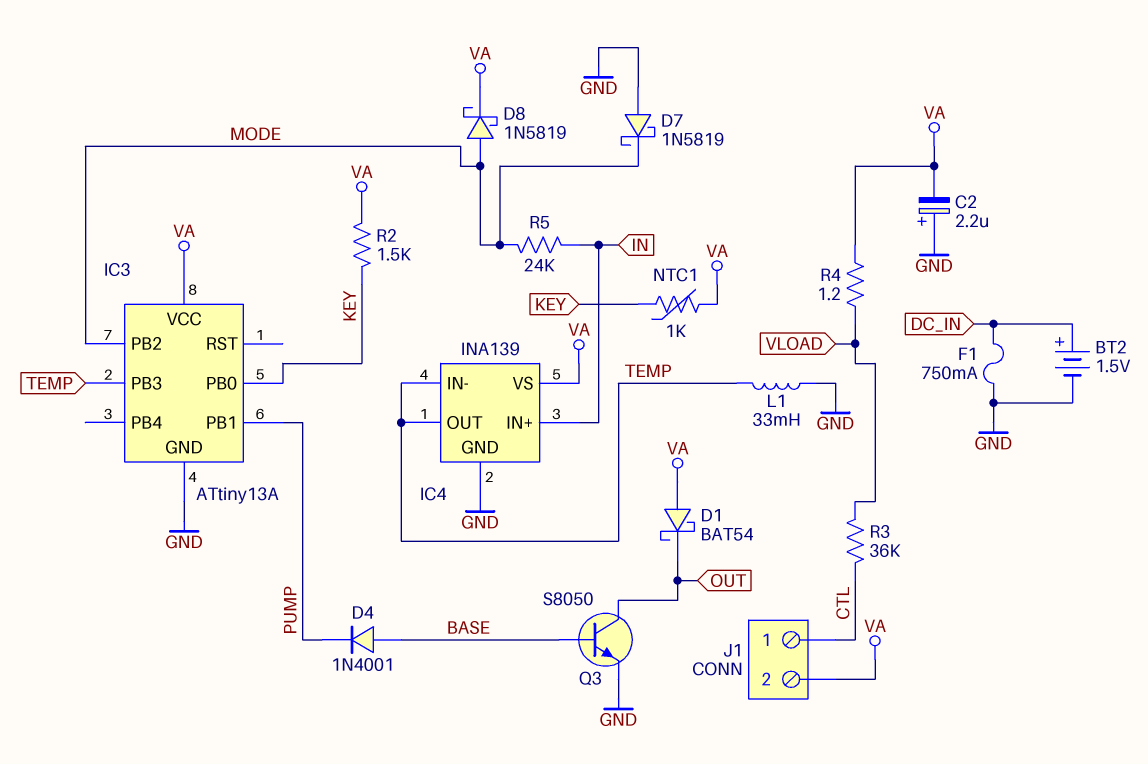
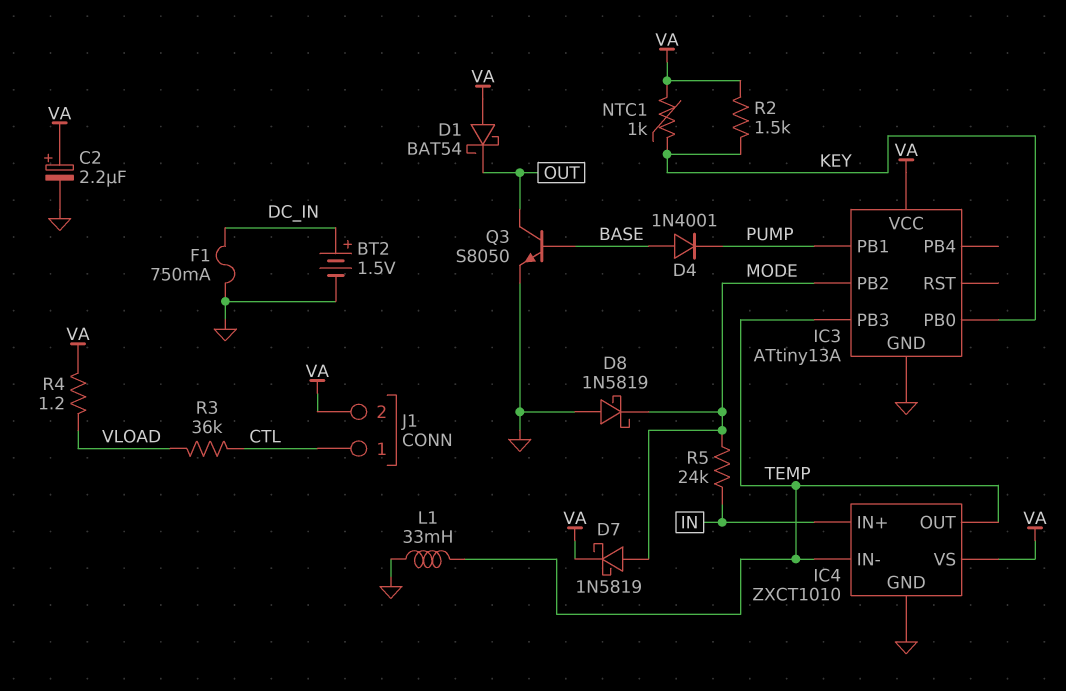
C2: 2.2uF (plus GND, minus VA) -> 2.2uF (plus VA, minus GND)
D7: schottky 1N5819 (A GND, K MODE) -> schottky 1N5819 (A MODE, K VA)
D8: schottky 1N5819 (A MODE, K VA) -> schottky 1N5819 (A GND, K MODE)
IC4: INA139 -> ZXCT1010

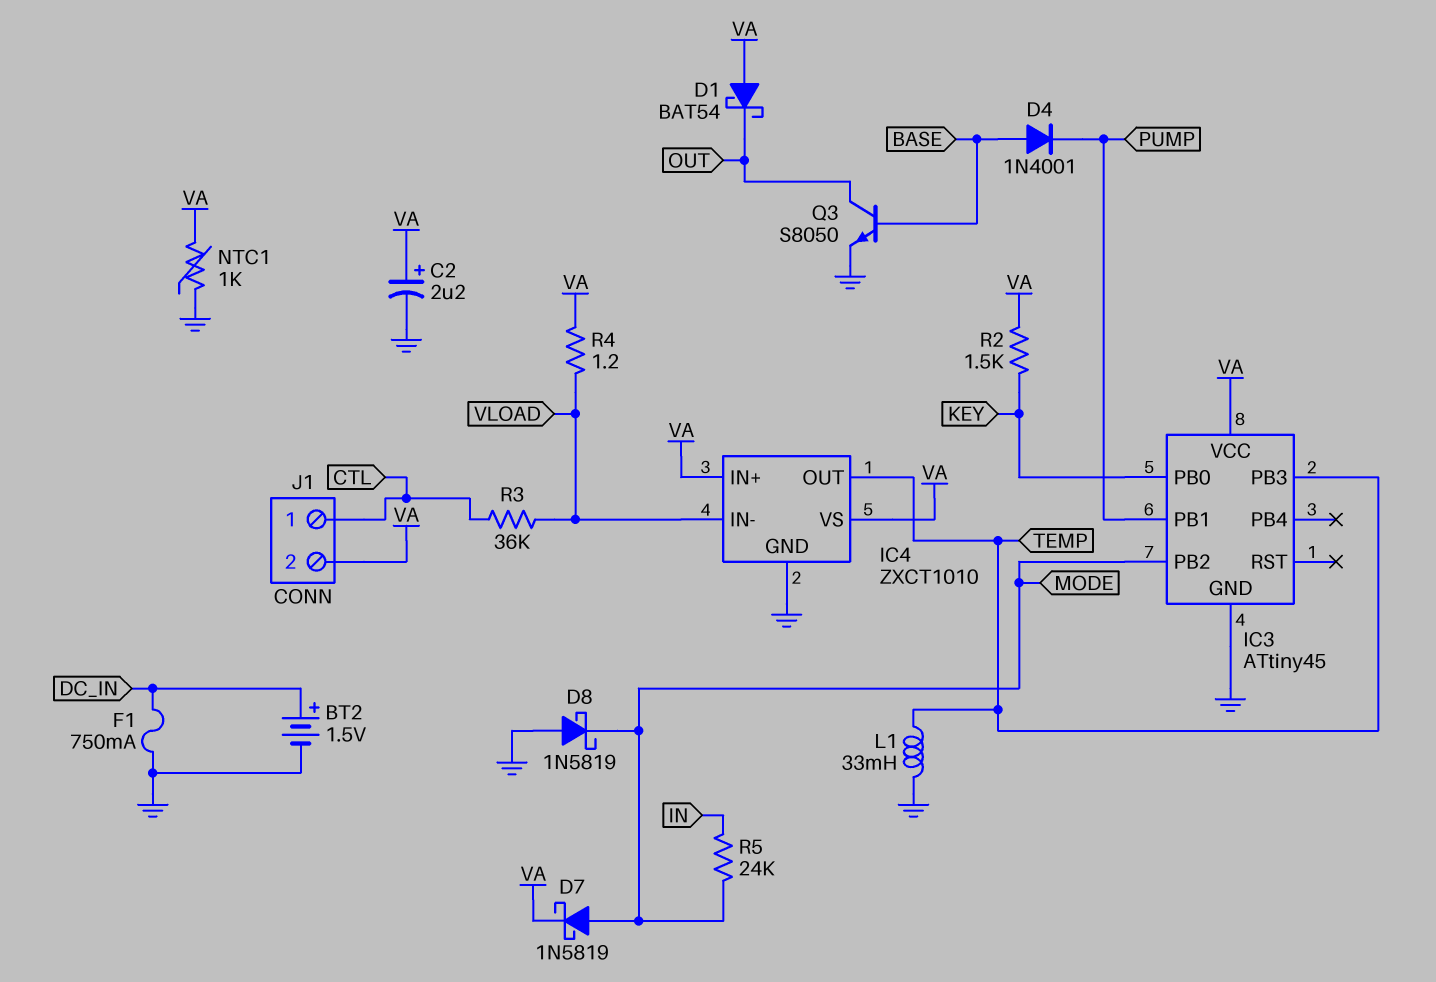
IC3: ATtiny13A -> ATtiny45
IC4 pin IN+: IN -> VA
IC4 pin IN-: TEMP -> VLOAD
NTC1: 1k (KEY, VA) -> 1k (GND, VA)

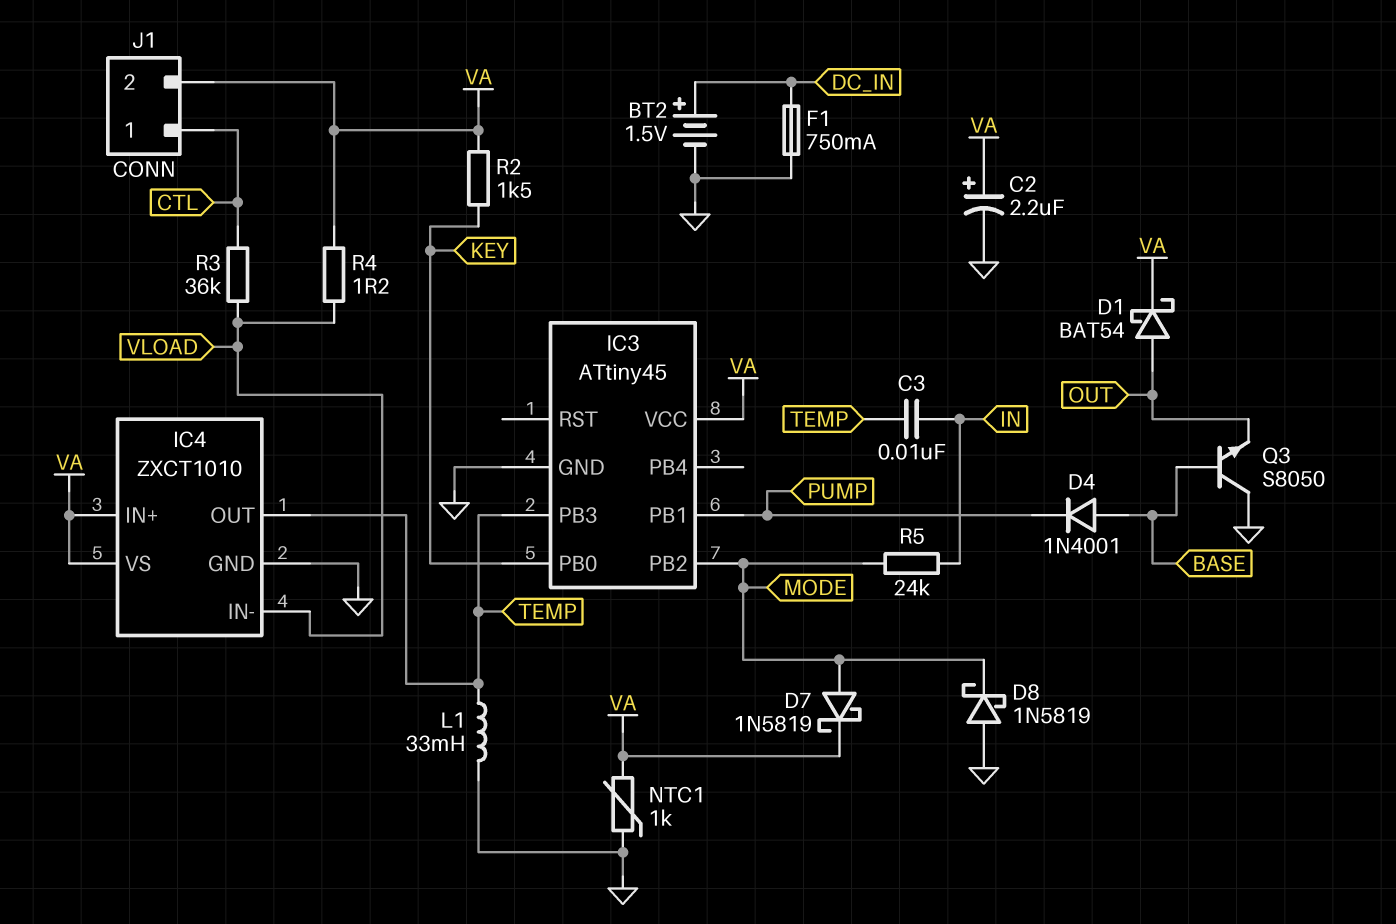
C3: none -> 10nF (IN, TEMP)
D1: schottky BAT54 (A VA, K OUT) -> schottky BAT54 (A OUT, K VA)
Q3: NPN S8050 (B BASE, C OUT, E GND) -> NPN S8050 (B BASE, C GND, E OUT)

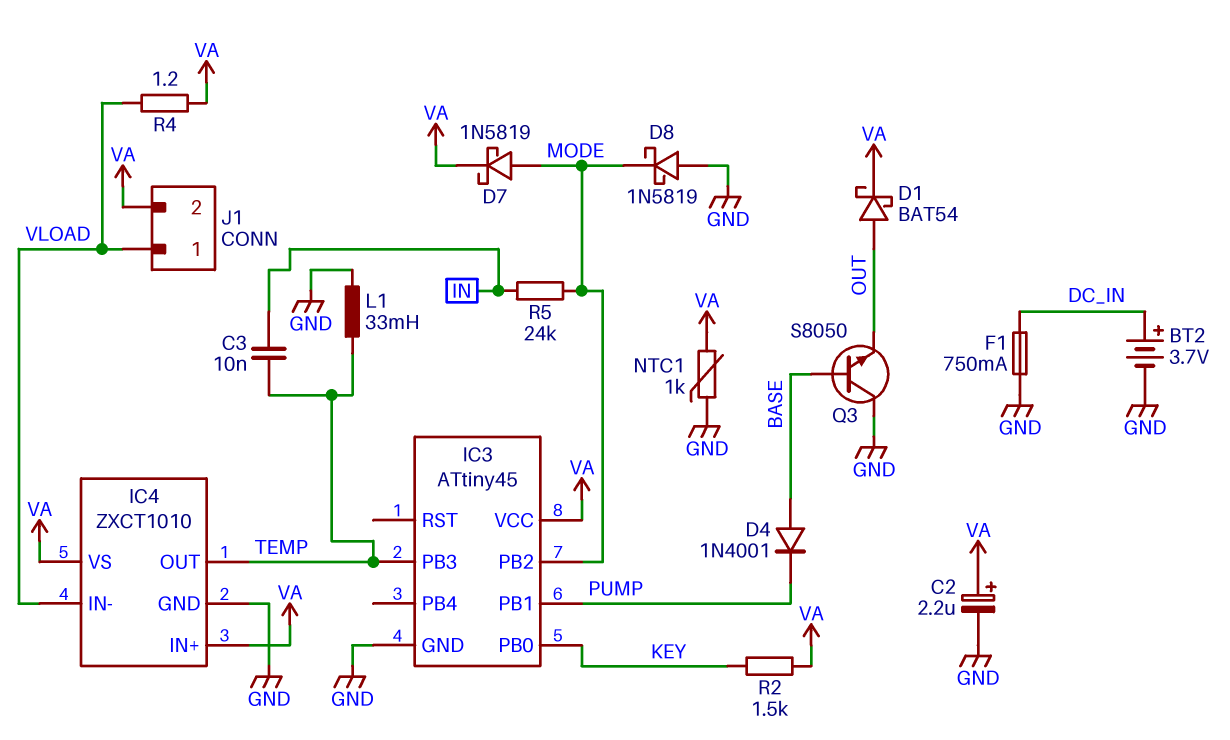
BT2: 1.5V (plus DC_IN, minus GND) -> 3.7V (plus DC_IN, minus GND)
J1 pin 1: CTL -> VLOAD
R3: 36k (CTL, VLOAD) -> none

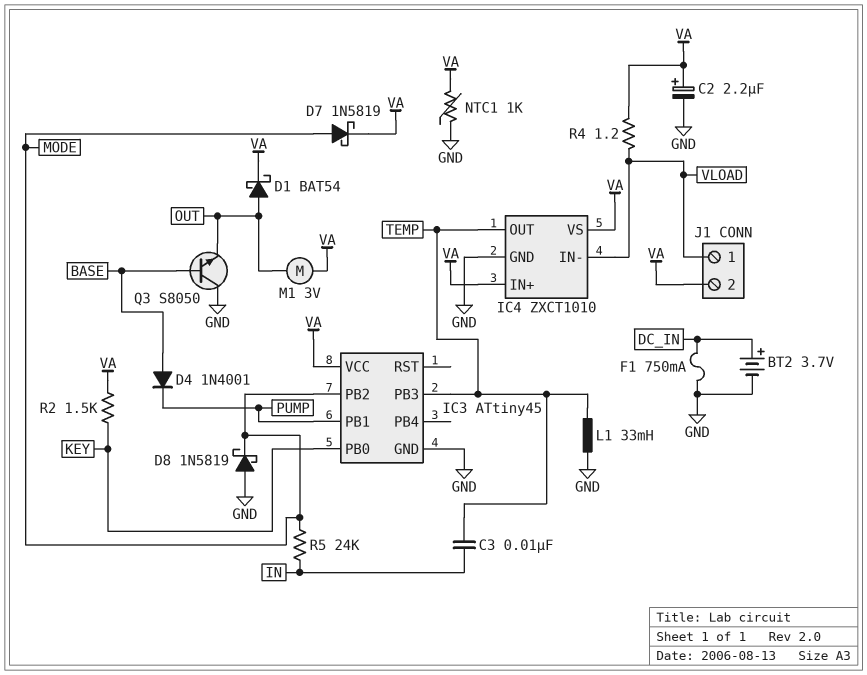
M1: none -> motor 3V (OUT, VA)

